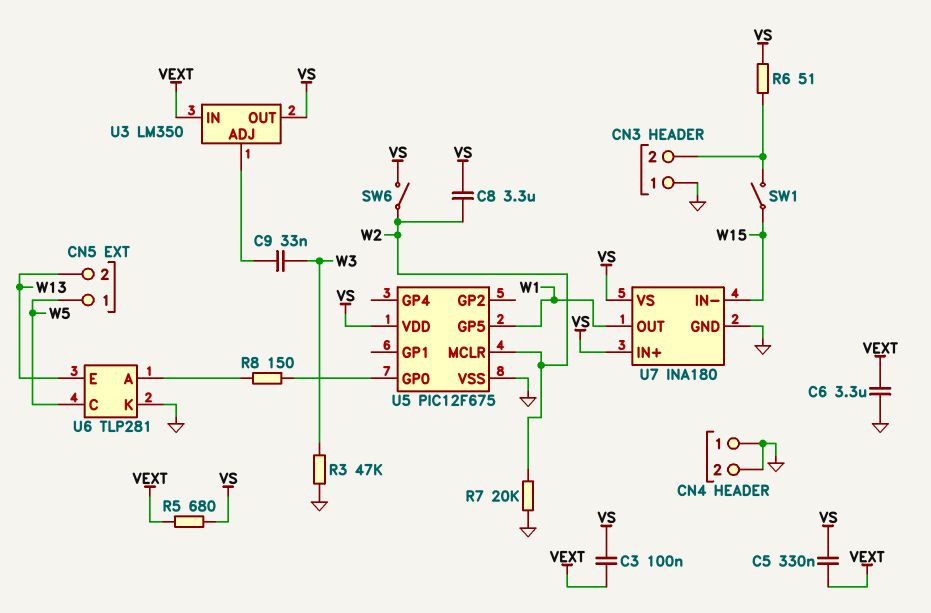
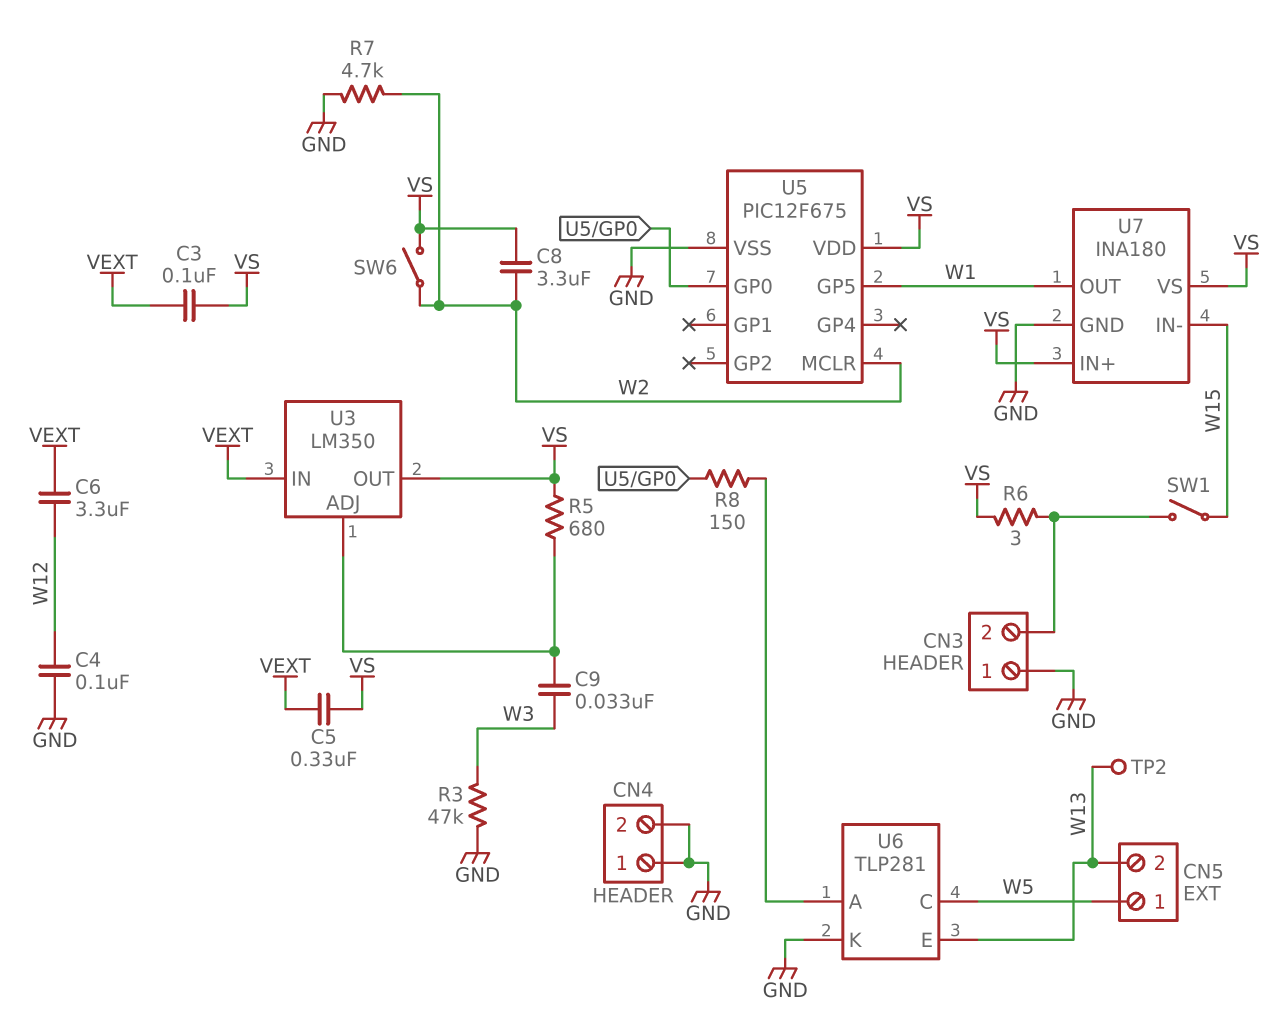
C4: none -> 100nF (GND, W12)
C6: 3.3uF (GND, VEXT) -> 3.3uF (VEXT, W12)
R5: 680 (VEXT, VS) -> 680 (U3/ADJ, VS)
R6: 51 (CN3/2, VS) -> 3 (CN3/2, VS)
R7: 20k (GND, W2) -> 4.7k (GND, W2)
TP2: none -> test point (W13)

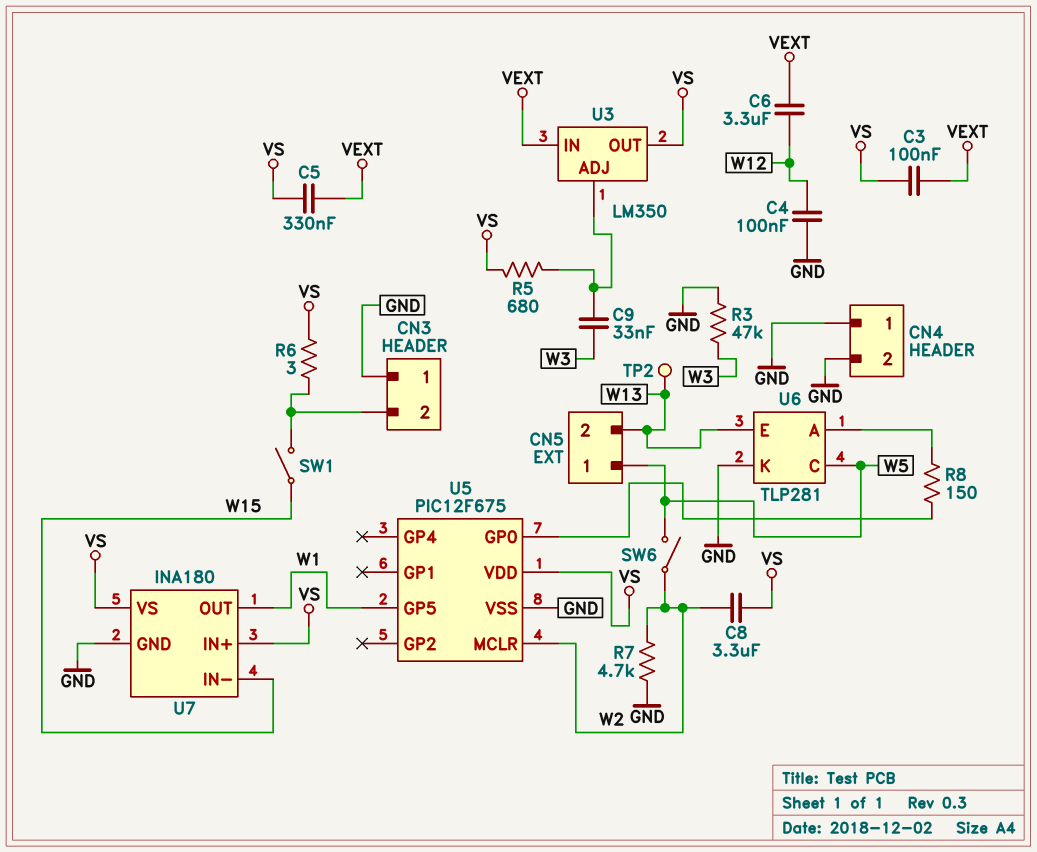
SW6: switch (VS, W2) -> switch (W2, W5)

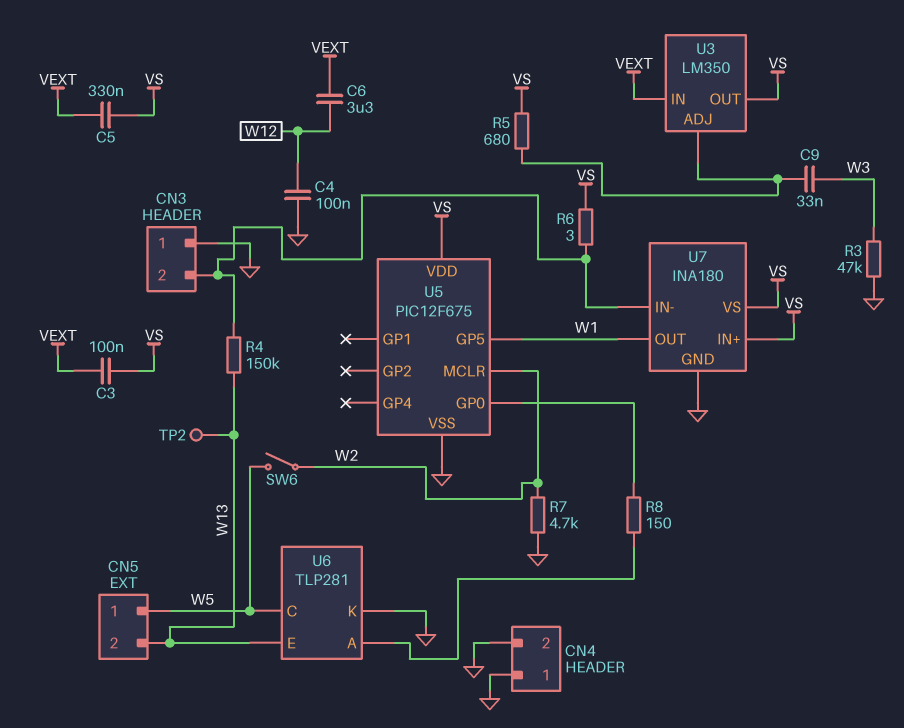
C8: 3.3uF (VS, W2) -> none
R4: none -> 150k (CN3/2, W13)
SW1: switch (CN3/2, W15) -> none
U7 pin IN-: W15 -> CN3/2

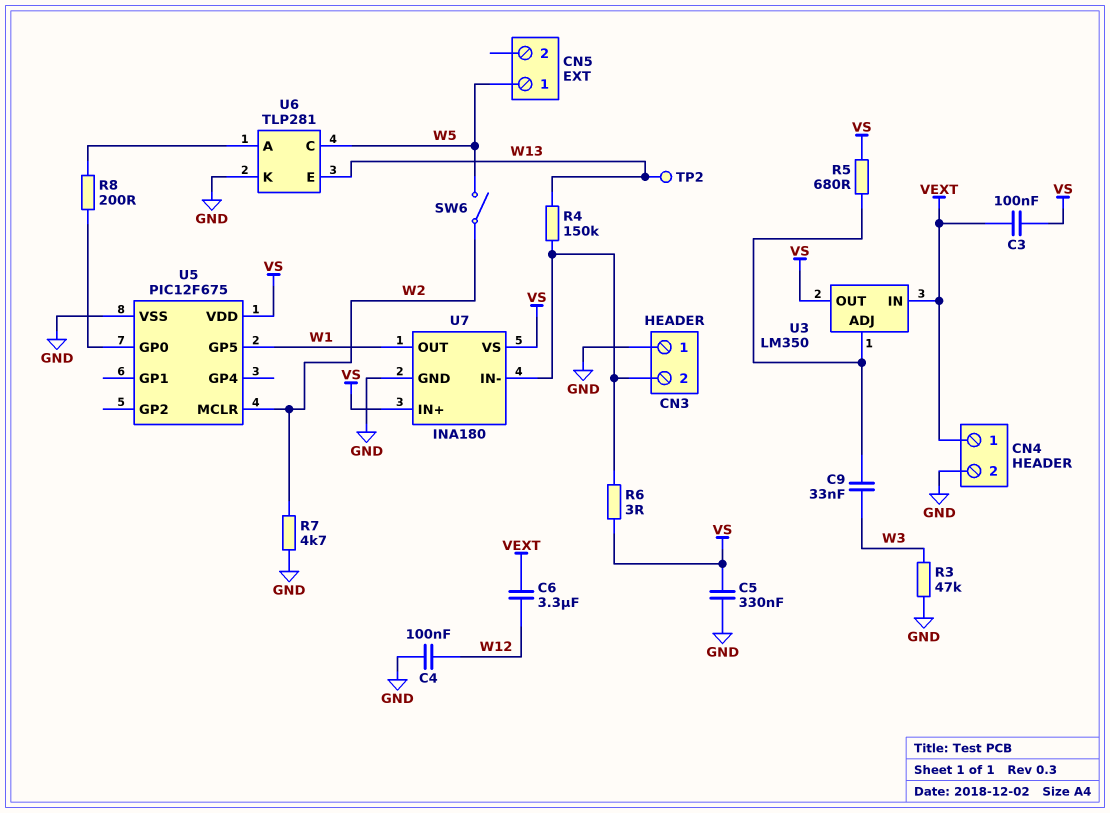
C5: 330nF (VEXT, VS) -> 330nF (GND, VS)
CN4 pin 1: GND -> VEXT
CN5 pin 2: W13 -> none
R8: 150 (U5/GP0, U6/A) -> 200 (U5/GP0, U6/A)

